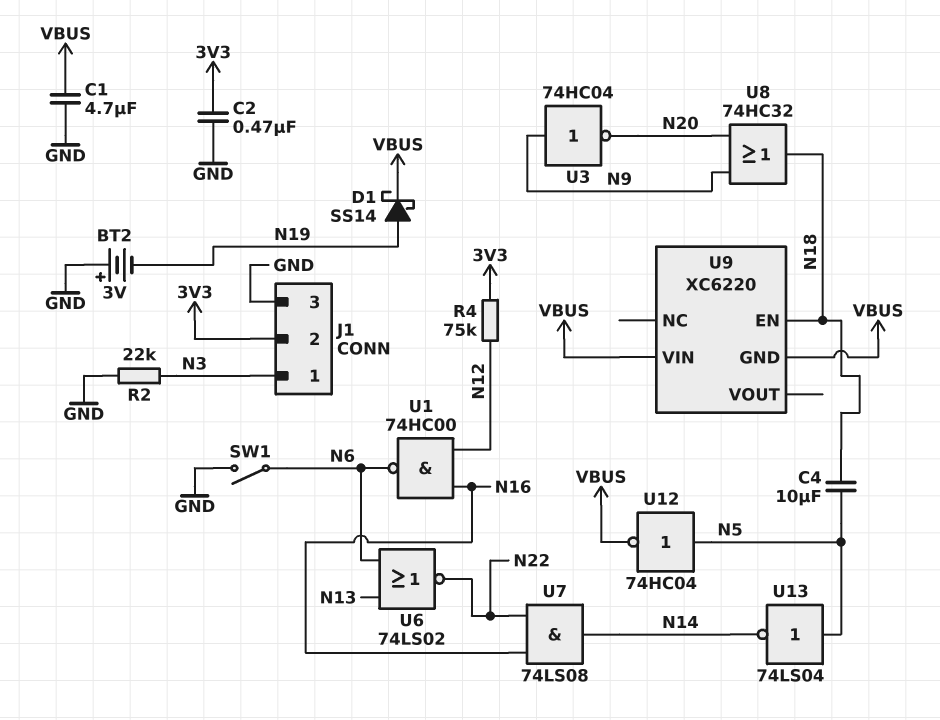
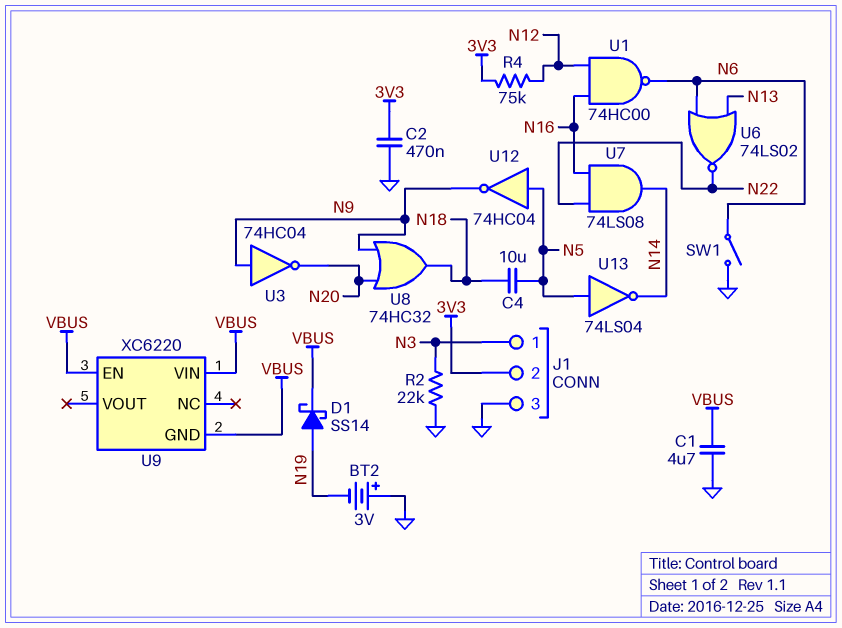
U9 pin EN: N18 -> VBUS
U12: NOT 74HC04 (in N5, out VBUS) -> NOT 74HC04 (in N5, out N9)

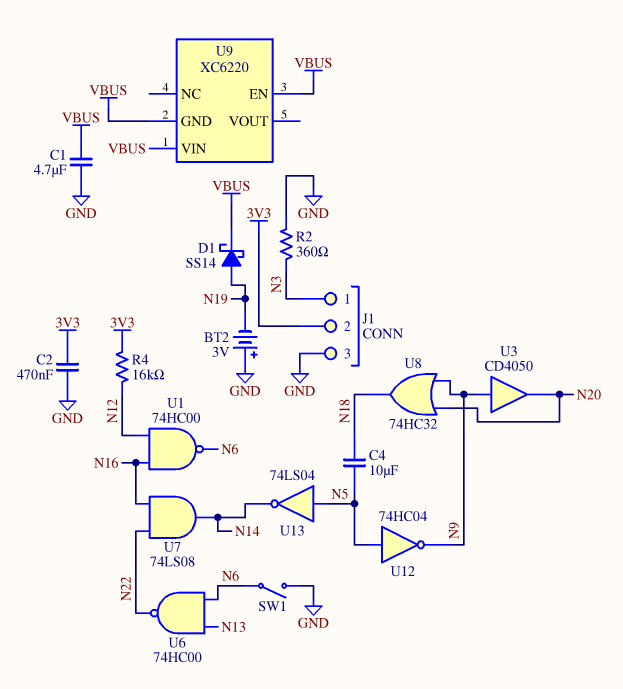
R2: 22k (GND, N3) -> 360 (GND, N3)
R4: 75k (3V3, N12) -> 16k (3V3, N12)
U3: NOT 74HC04 (in N9, out N20) -> buffer CD4050 (in N9, out N20)
U6: NOR 74LS02 (in N6, in N13, out N22) -> NAND 74HC00 (in N6, in N13, out N22)

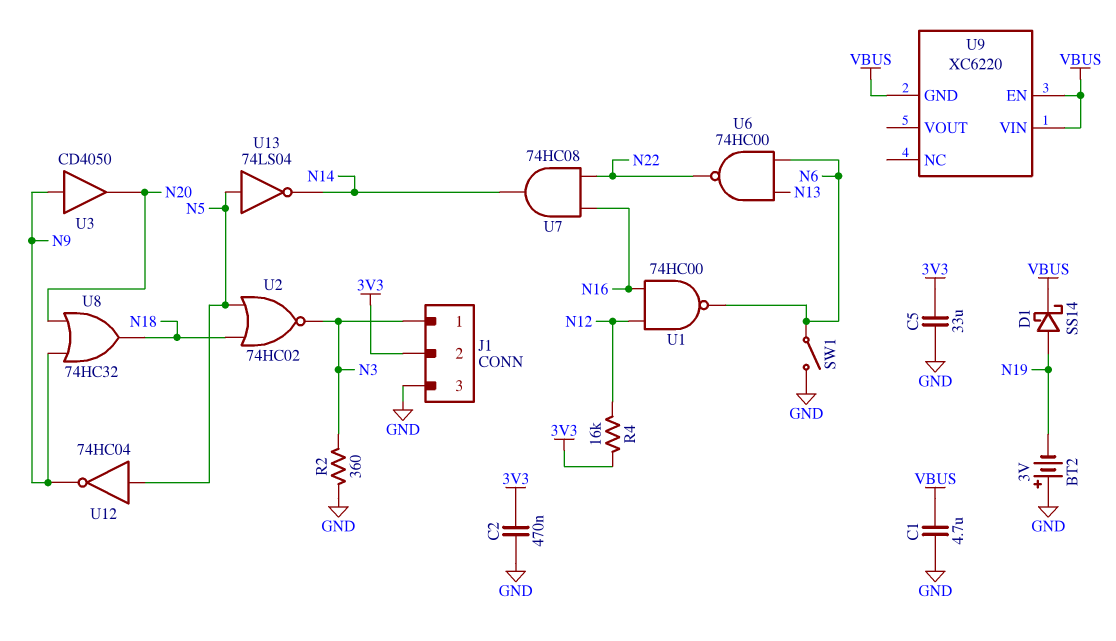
C4: 10uF (N5, N18) -> none
C5: none -> 33uF (3V3, GND)
U2: none -> NOR 74HC02 (in N5, in N18, out N3)
U7: AND 74LS08 (in N16, in N22, out N14) -> AND 74HC08 (in N16, in N22, out N14)

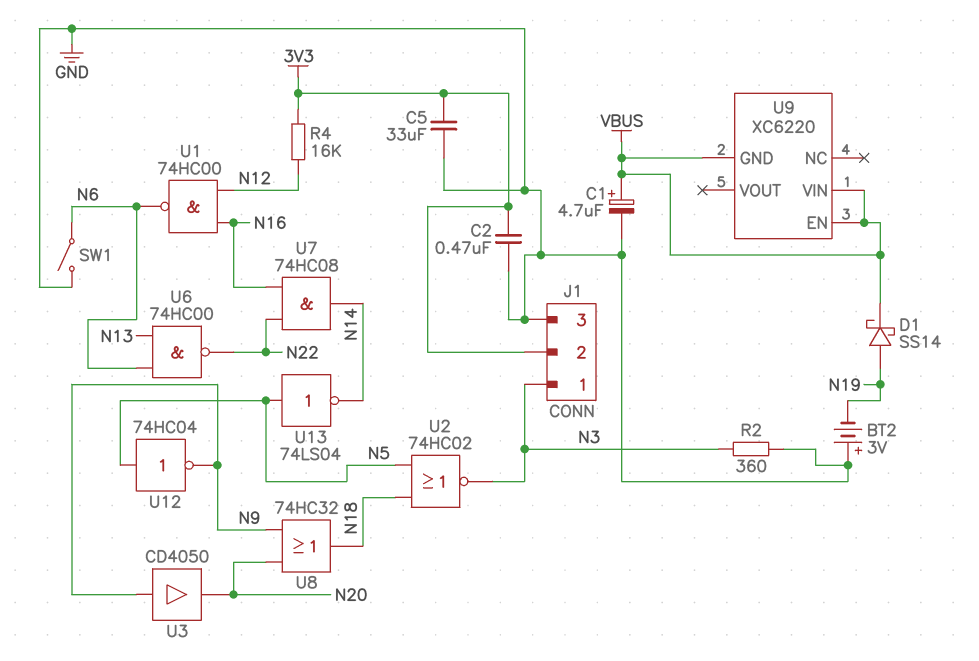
C1: 4.7uF (GND, VBUS) -> 4.7uF (plus VBUS, minus GND)

